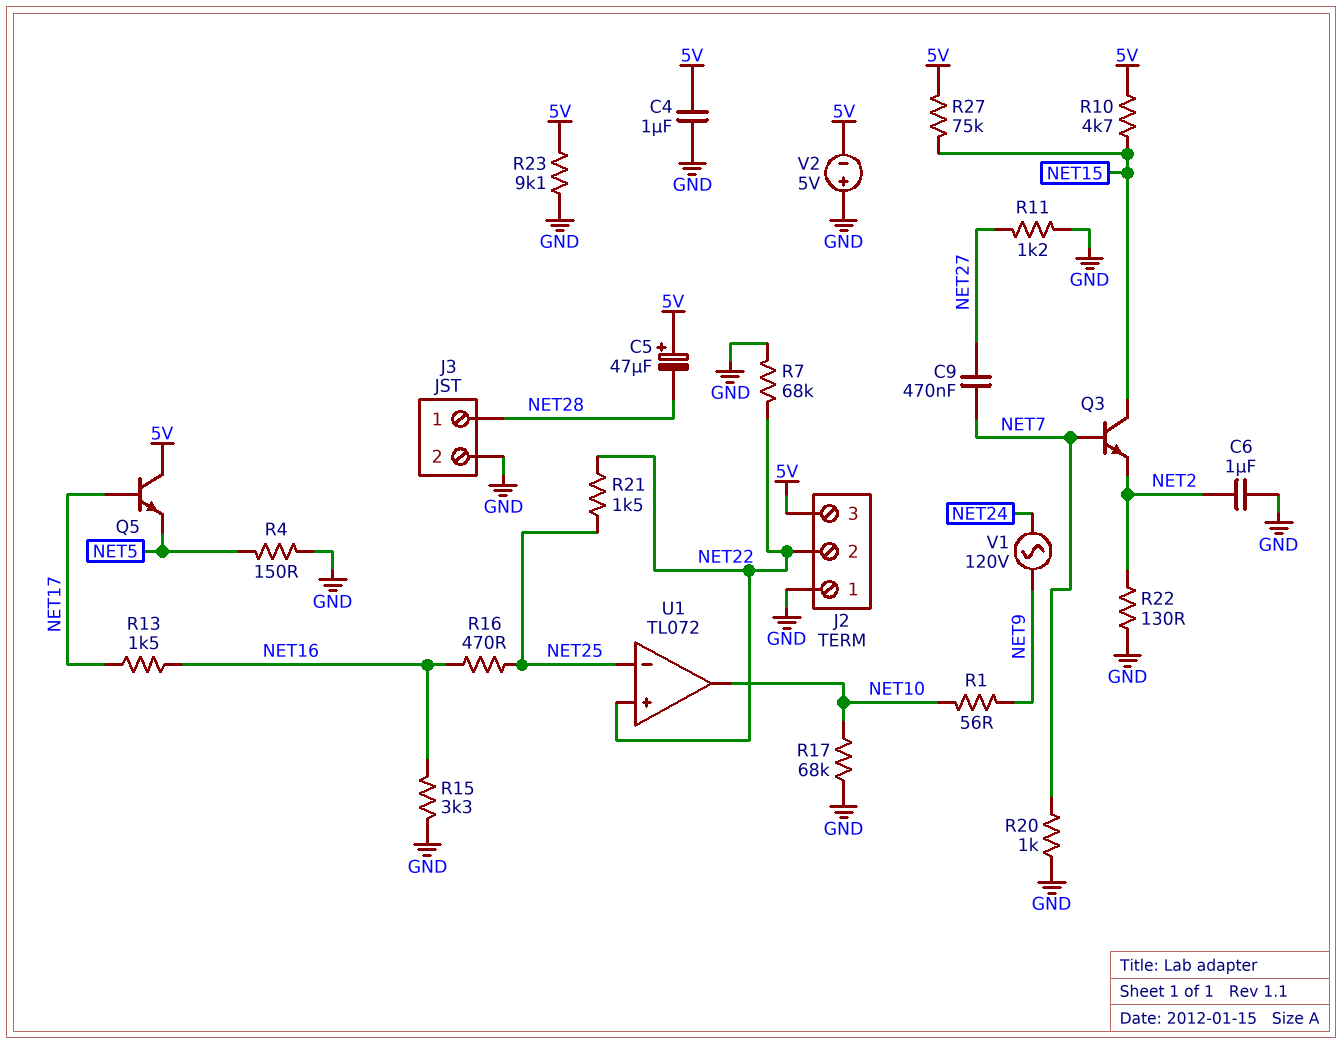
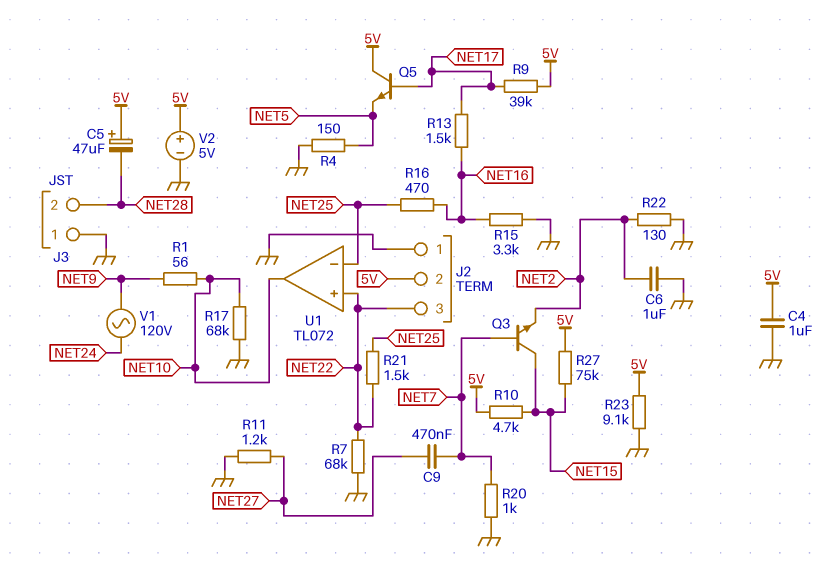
J2 pin 2: NET22 -> 5V
J2 pin 3: 5V -> NET22
J3 pin 1: NET28 -> GND
J3 pin 2: GND -> NET28
R9: none -> 39k (5V, NET17)
V2: 5V (plus GND, minus 5V) -> 5V (plus 5V, minus GND)

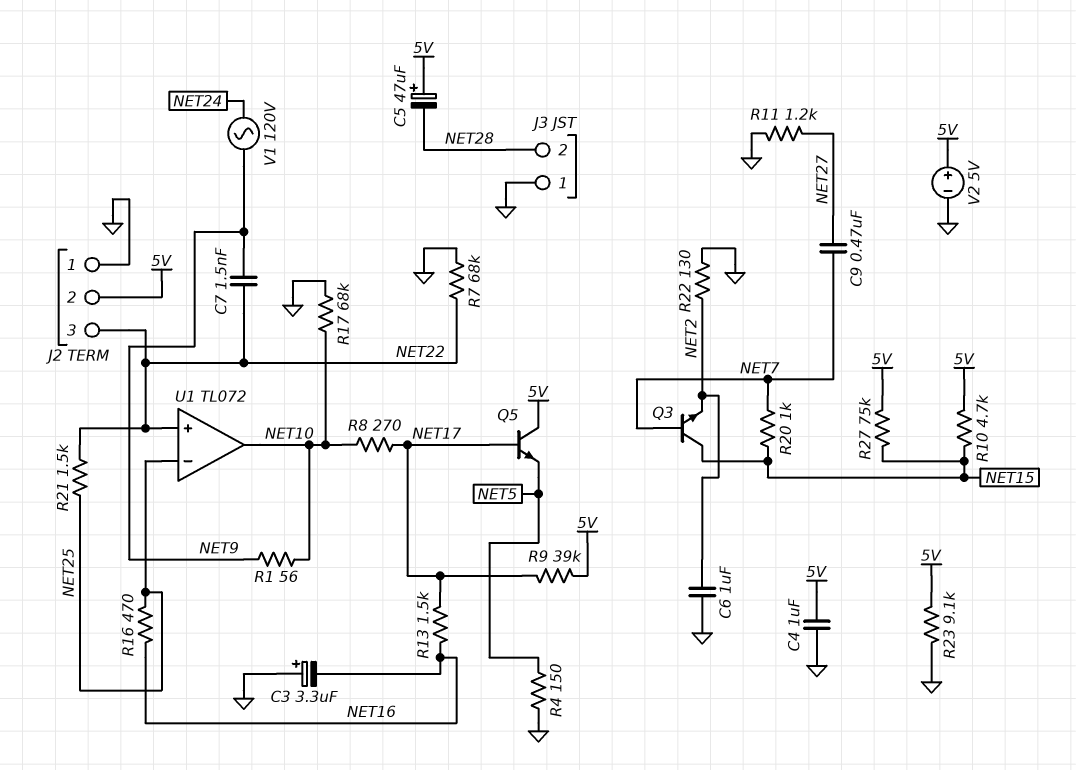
C3: none -> 3.3uF (plus GND, minus NET16)
C7: none -> 1.5nF (NET9, NET22)
R8: none -> 270 (NET10, NET17)
R15: 3.3k (GND, NET16) -> none
R20: 1k (GND, NET7) -> 1k (NET7, NET15)

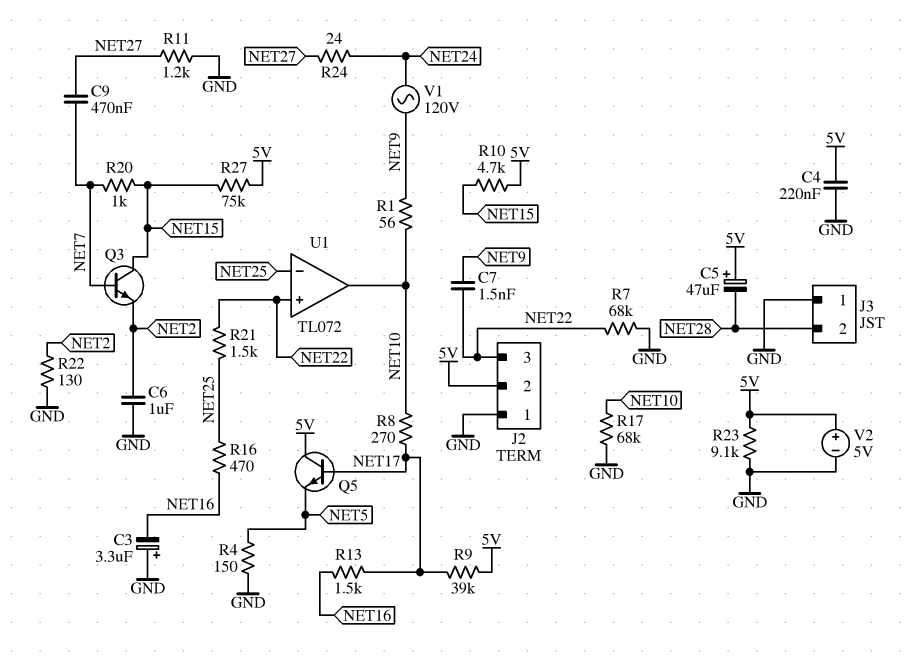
C4: 1uF (5V, GND) -> 220nF (5V, GND)
R24: none -> 24 (NET24, NET27)

